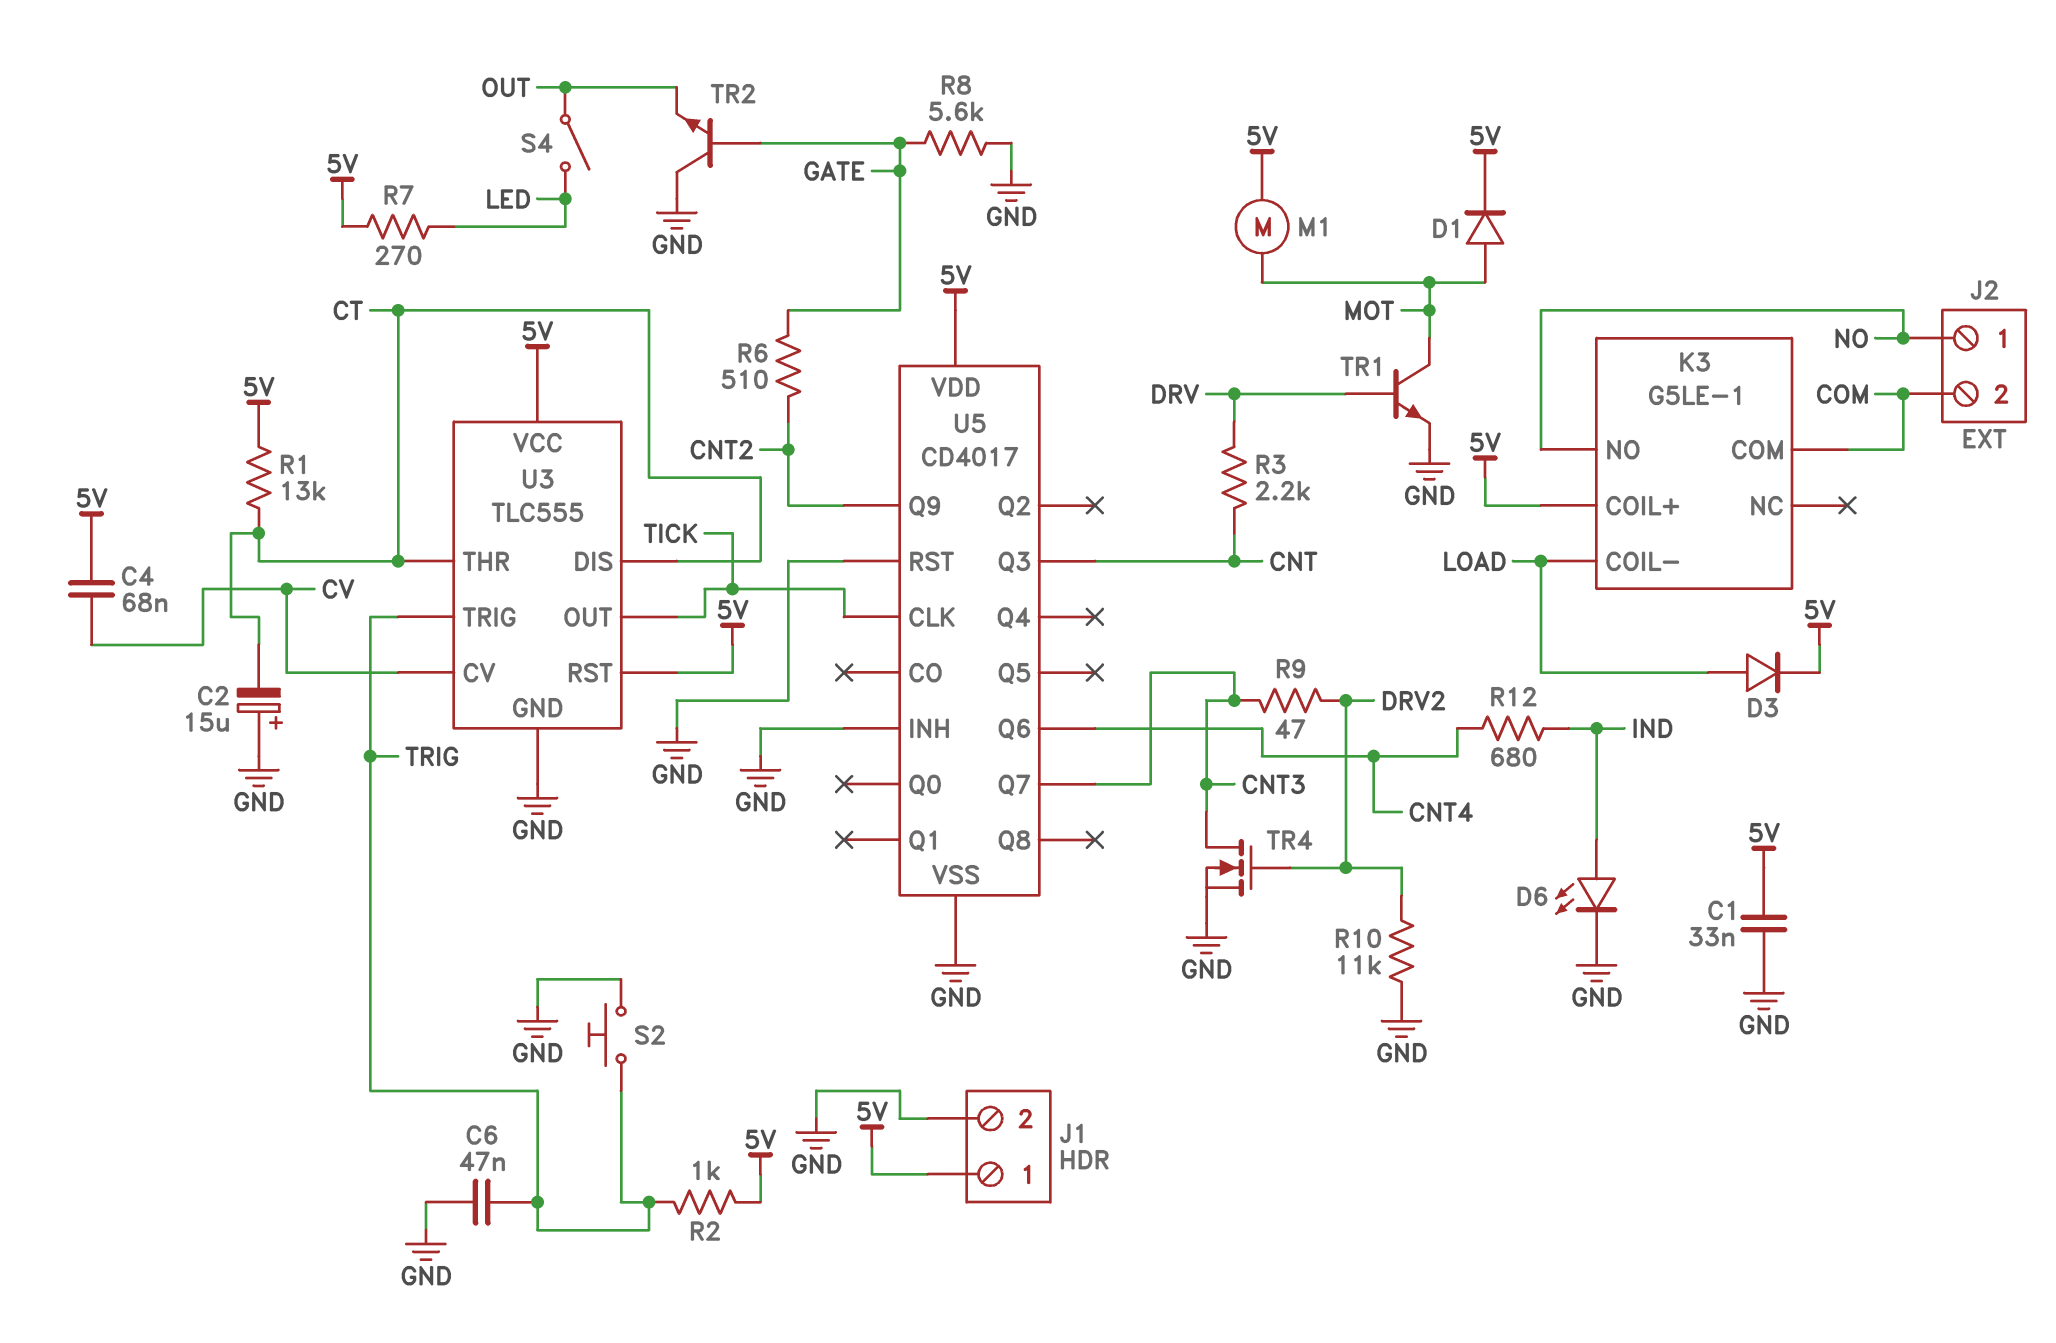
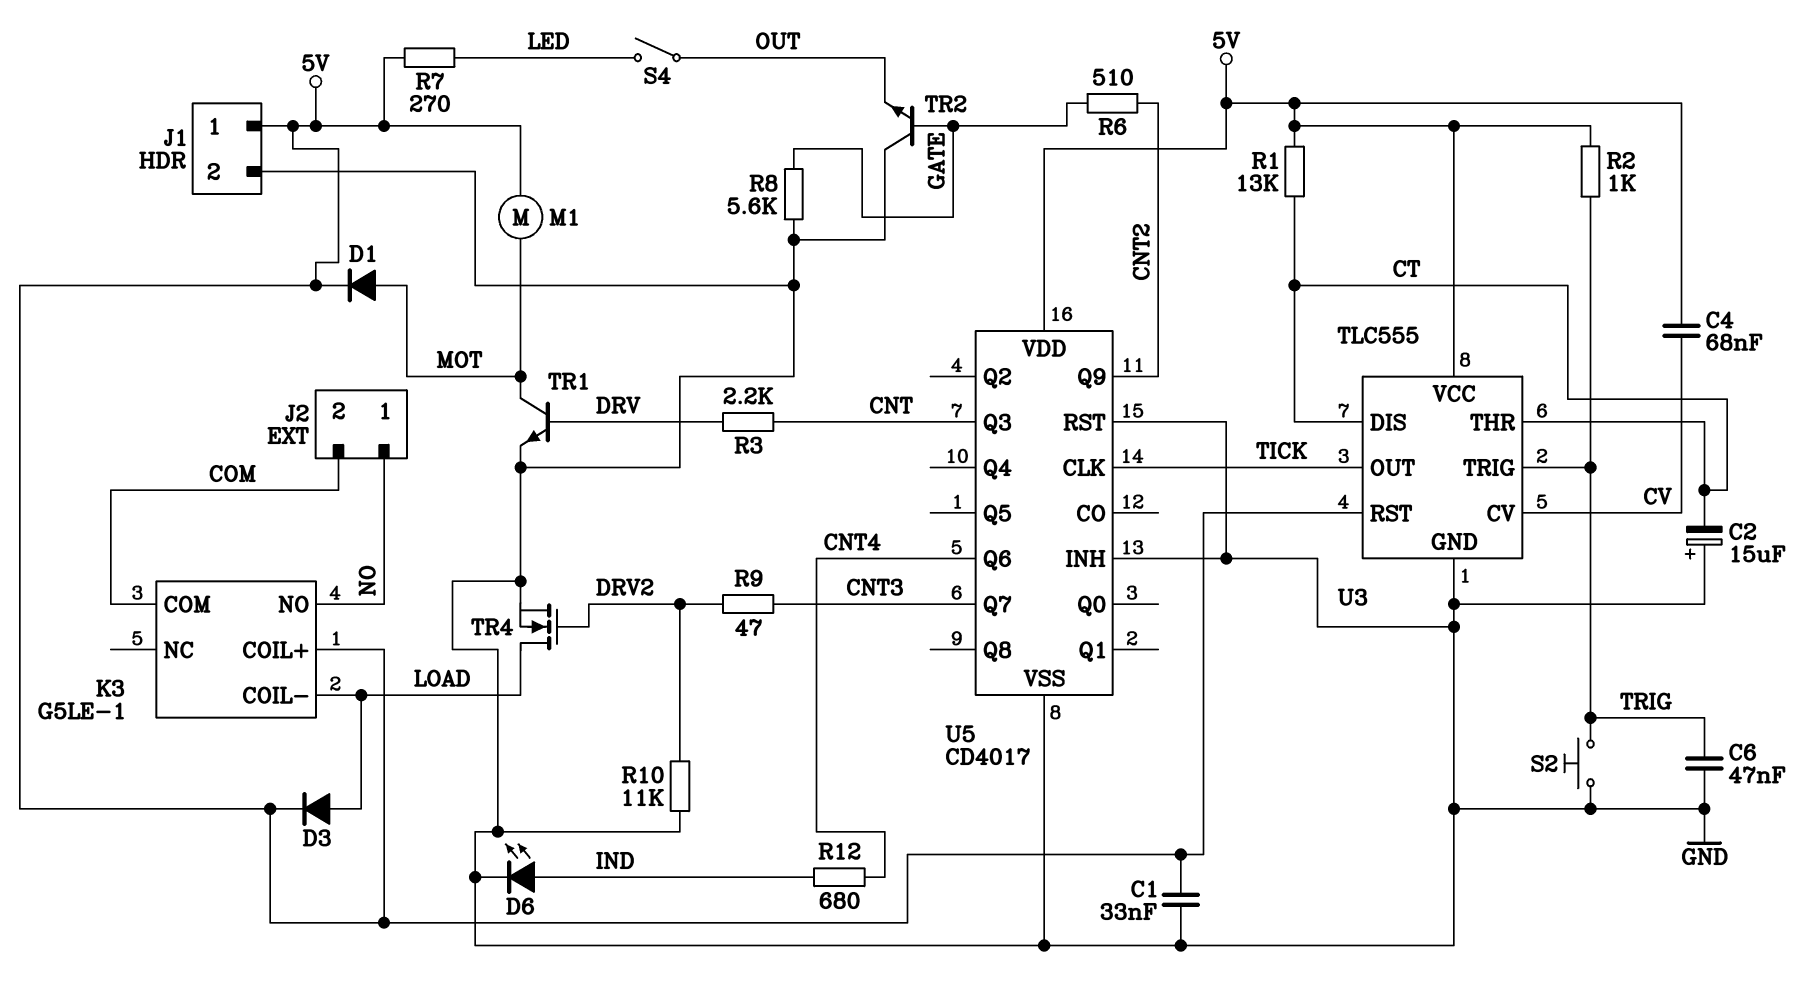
TR4: NMOS (G DRV2, D CNT3, S GND) -> NMOS (G DRV2, D LOAD, S GND)

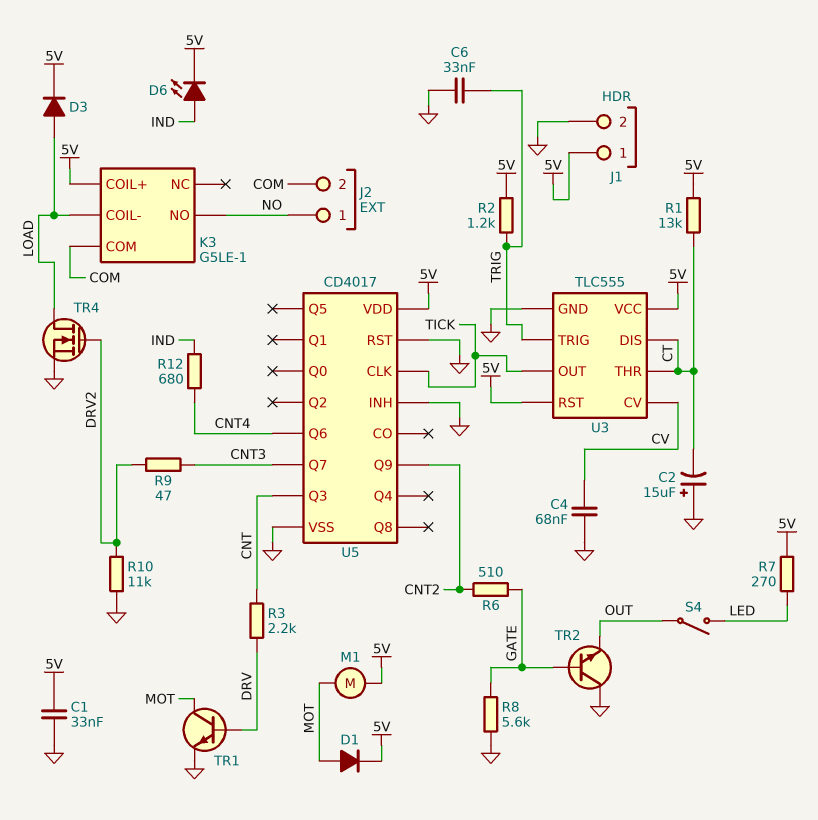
C4: 68nF (5V, CV) -> 68nF (CV, GND)
C6: 47nF (GND, TRIG) -> 33nF (GND, TRIG)
D6: LED (A IND, K GND) -> LED (A IND, K 5V)
R2: 1k (5V, TRIG) -> 1.2k (5V, TRIG)
S2: button (GND, TRIG) -> none

